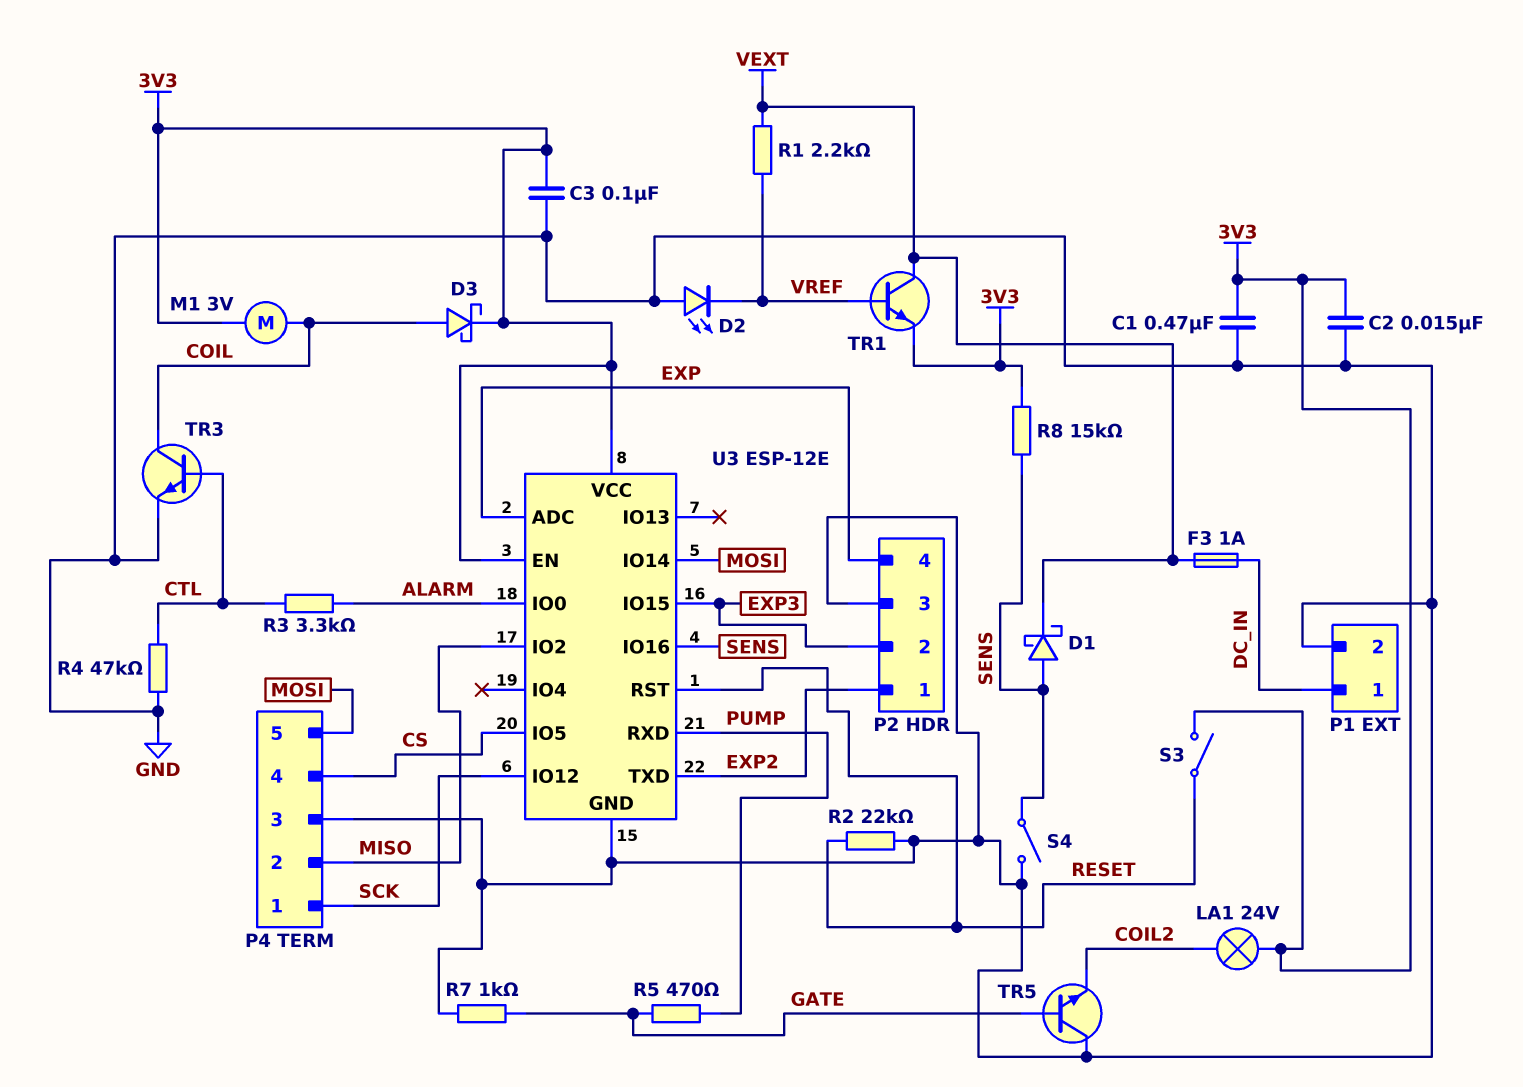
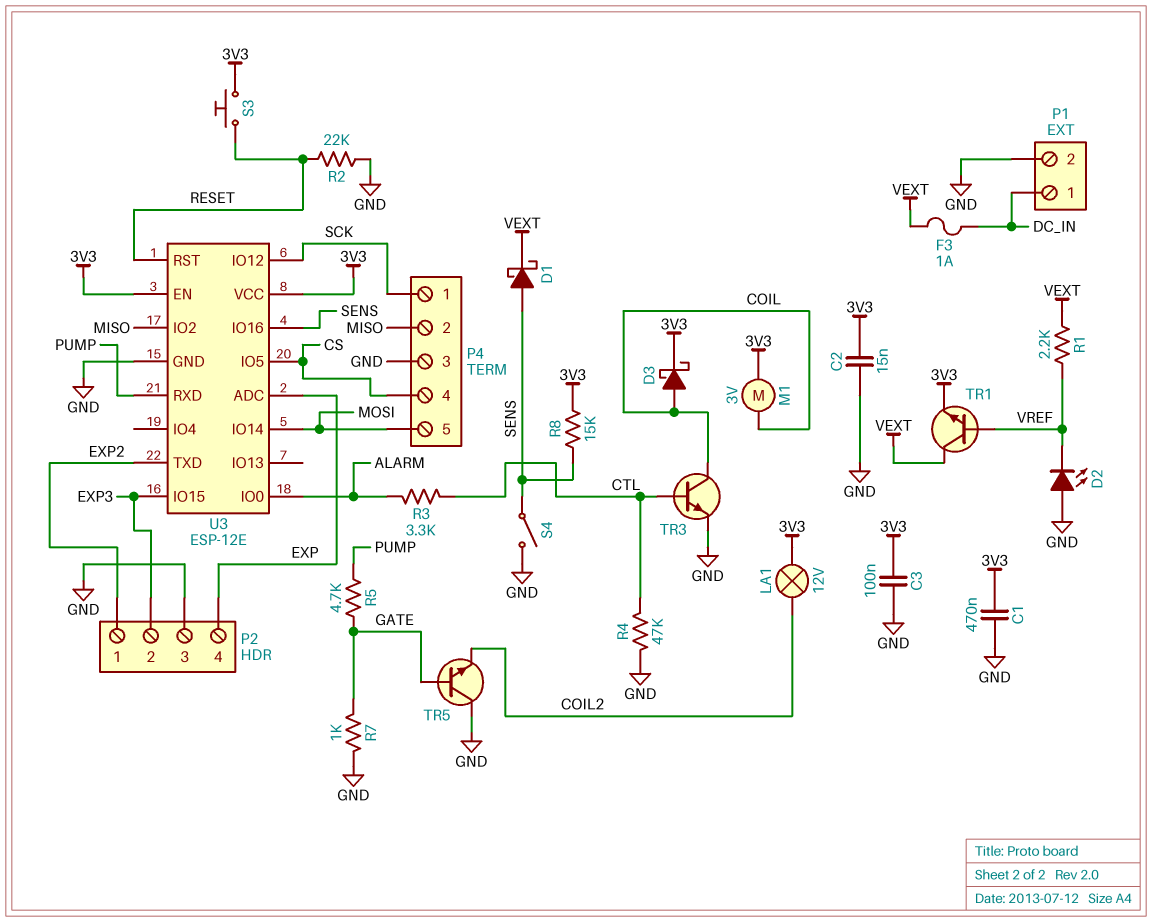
LA1: lamp 24V (3V3, COIL2) -> lamp 12V (3V3, COIL2)
R5: 470 (GATE, PUMP) -> 4.7k (GATE, PUMP)
S3: switch (3V3, RESET) -> button (3V3, RESET)

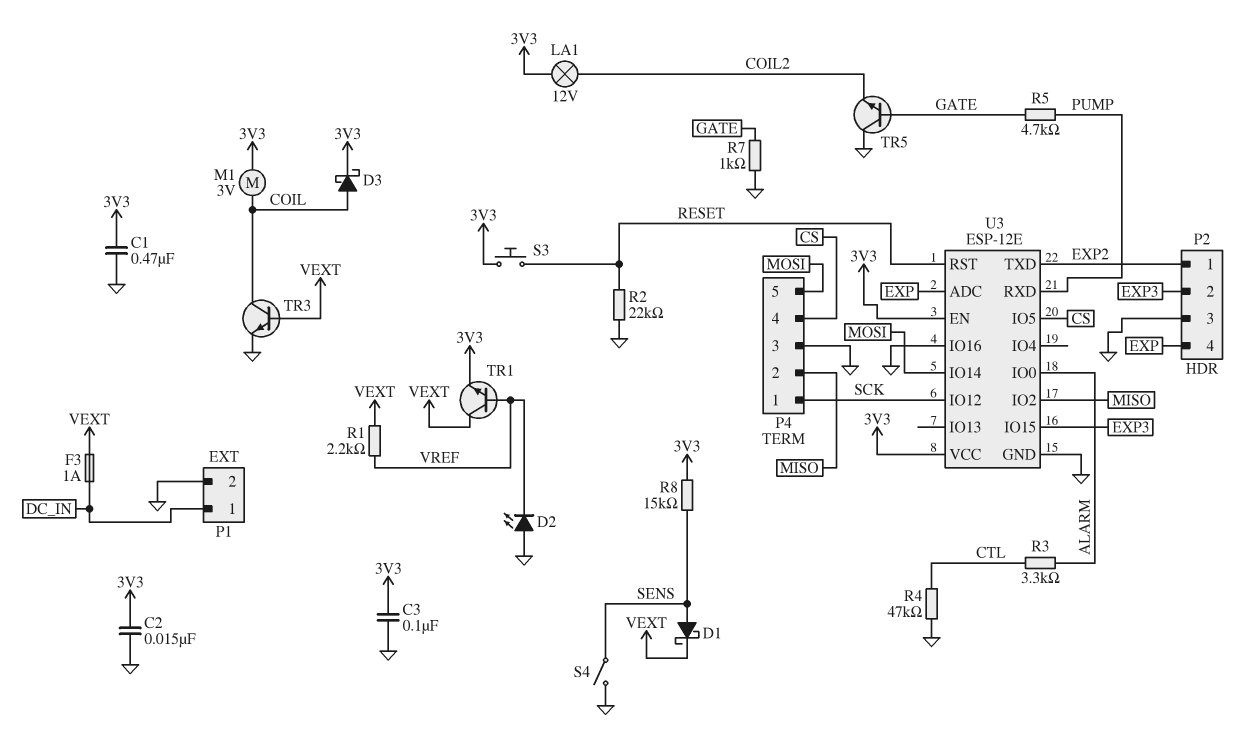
TR3: NPN (B CTL, C COIL, E GND) -> NPN (B VEXT, C COIL, E GND)
U3 pin IO16: SENS -> GND

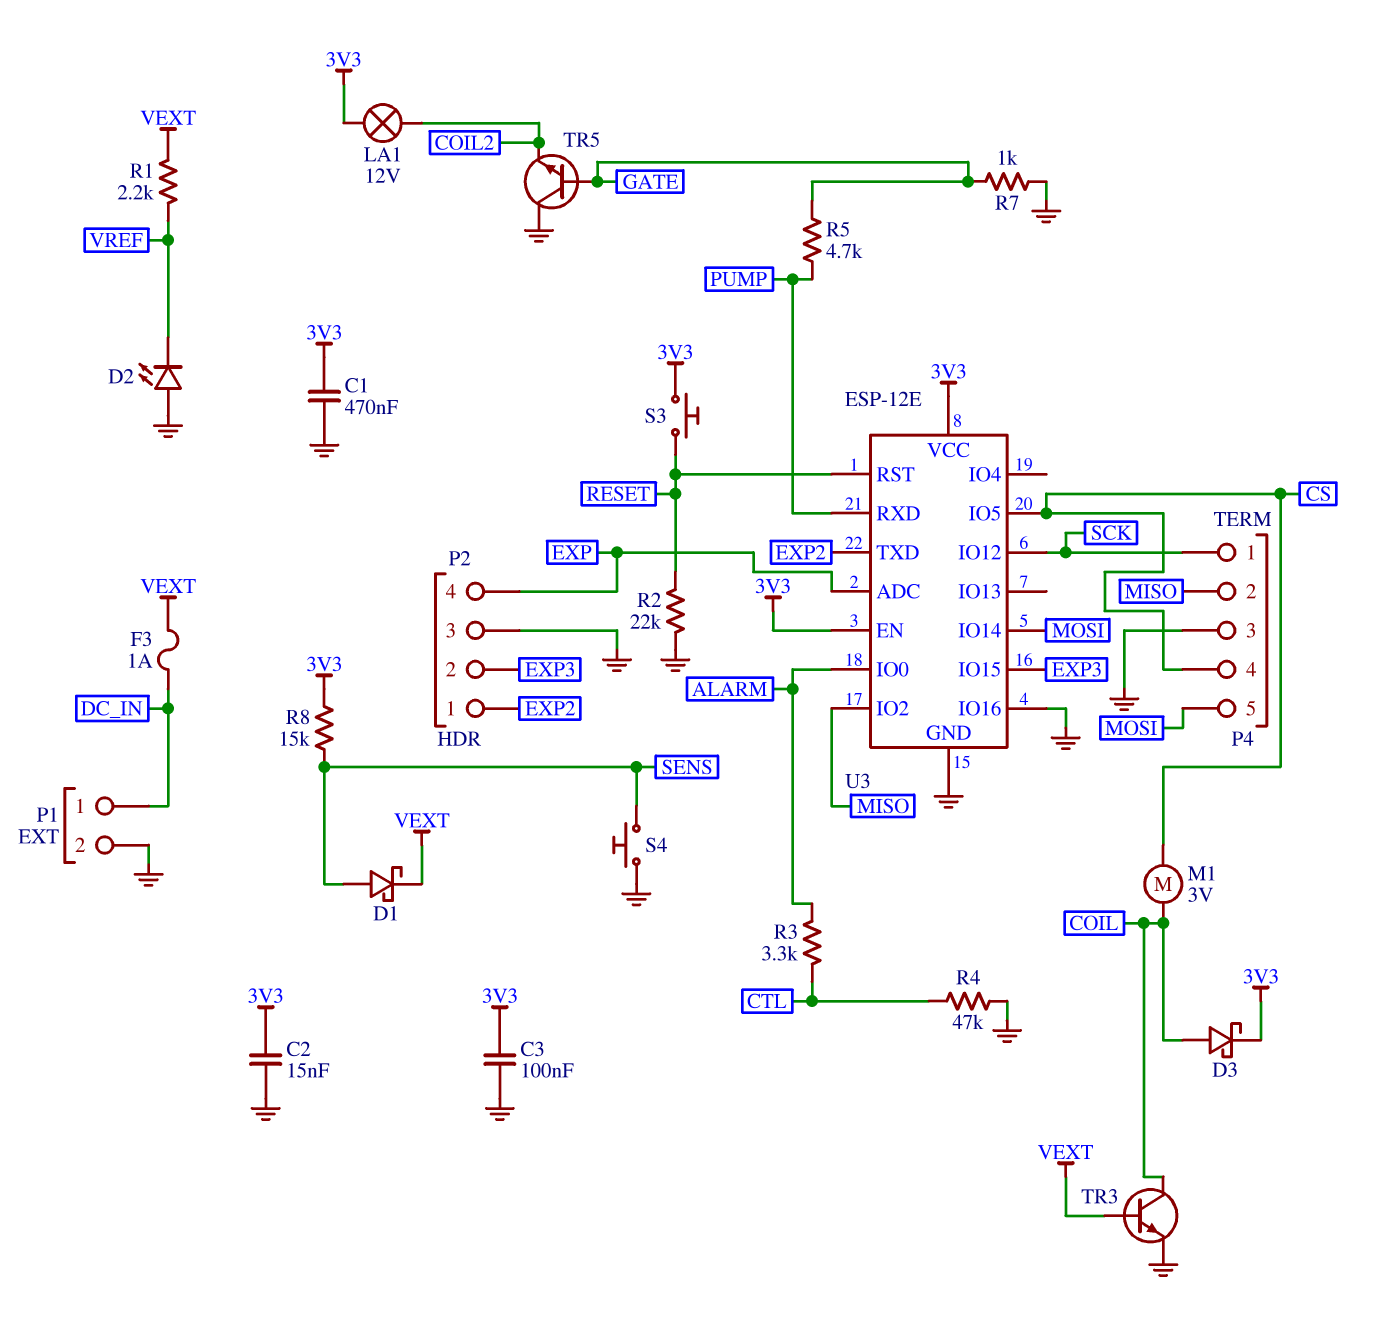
M1: motor 3V (3V3, COIL) -> motor 3V (COIL, CS)
S4: switch (GND, SENS) -> button (GND, SENS)
TR1: NPN (B VREF, C VEXT, E 3V3) -> none

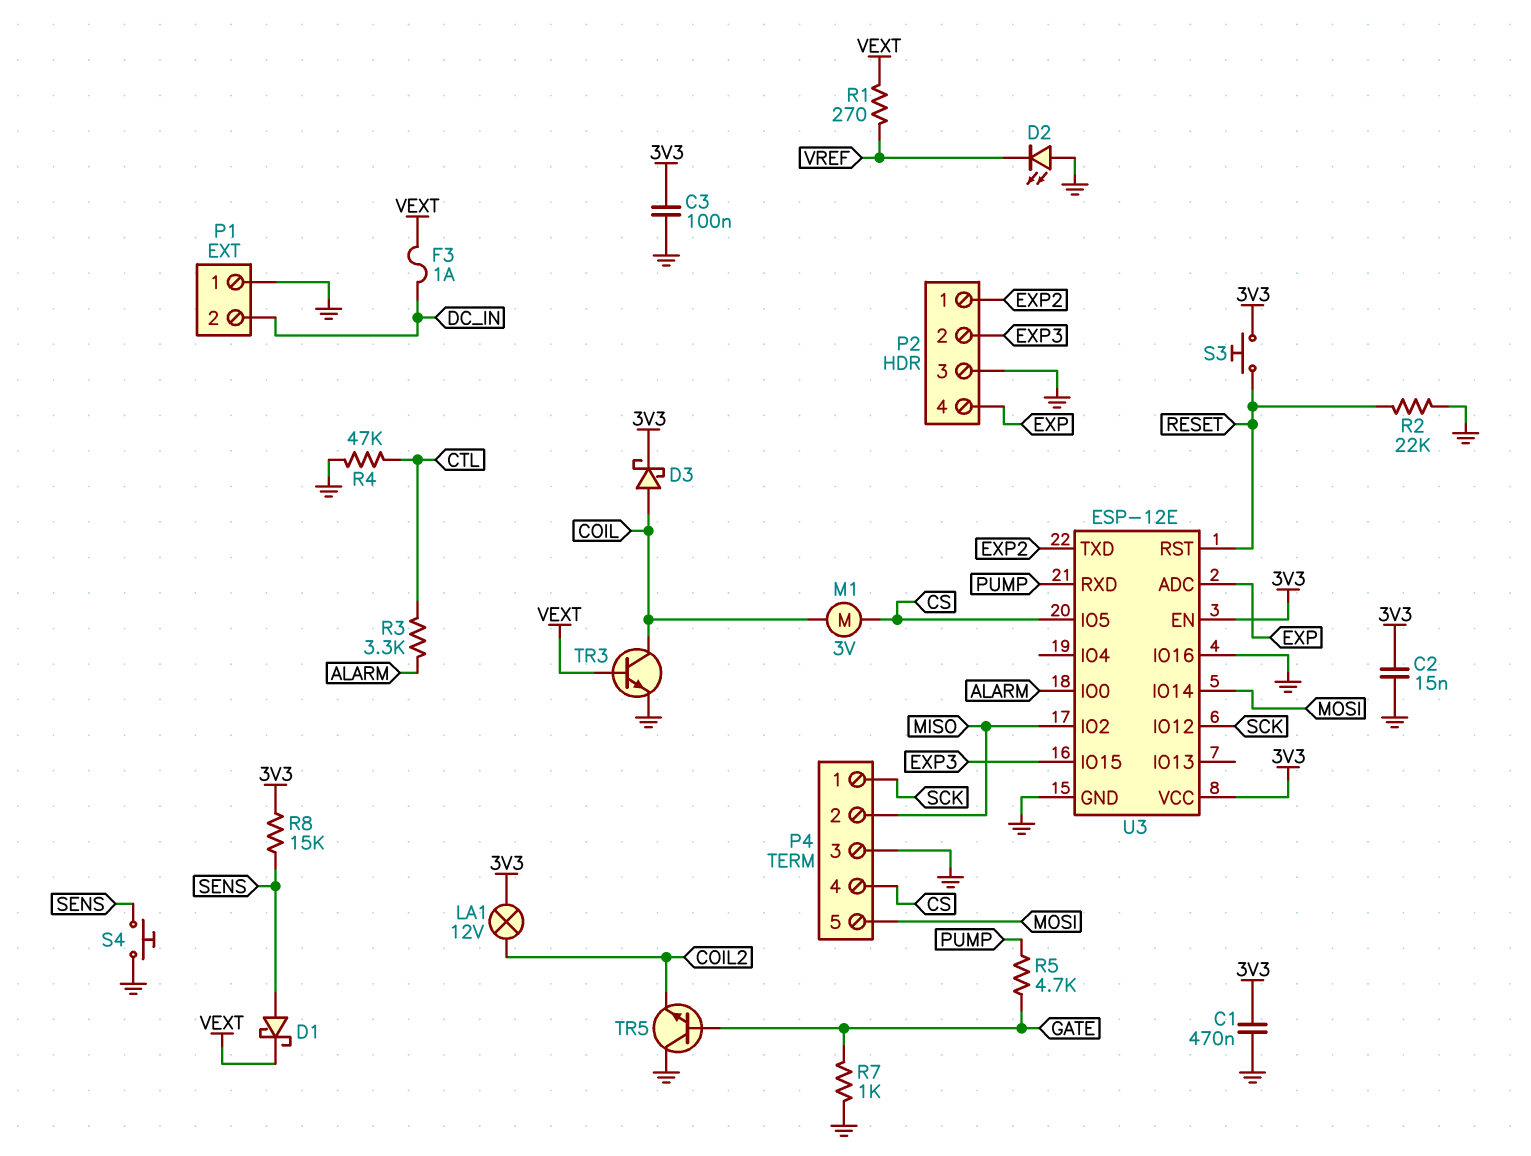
P1 pin 1: DC_IN -> GND
P1 pin 2: GND -> DC_IN
R1: 2.2k (VEXT, VREF) -> 270 (VEXT, VREF)

